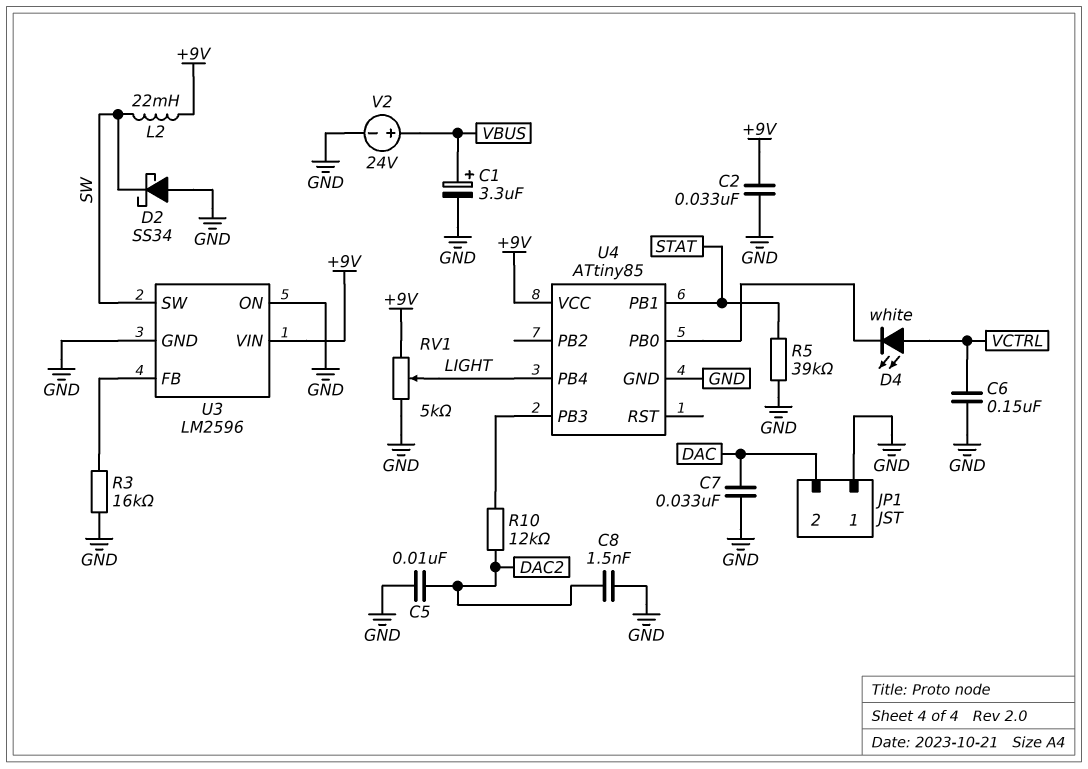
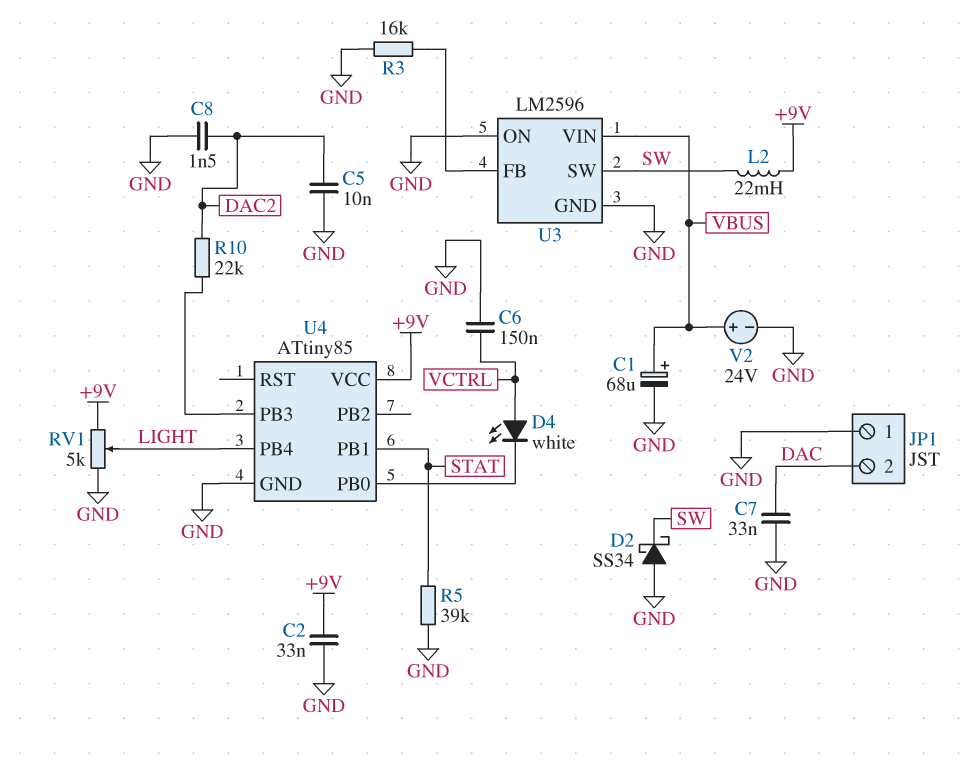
C1: 3.3uF (plus VBUS, minus GND) -> 68uF (plus VBUS, minus GND)
R10: 12k (DAC2, U4/PB3) -> 22k (DAC2, U4/PB3)
U3 pin VIN: +9V -> VBUS

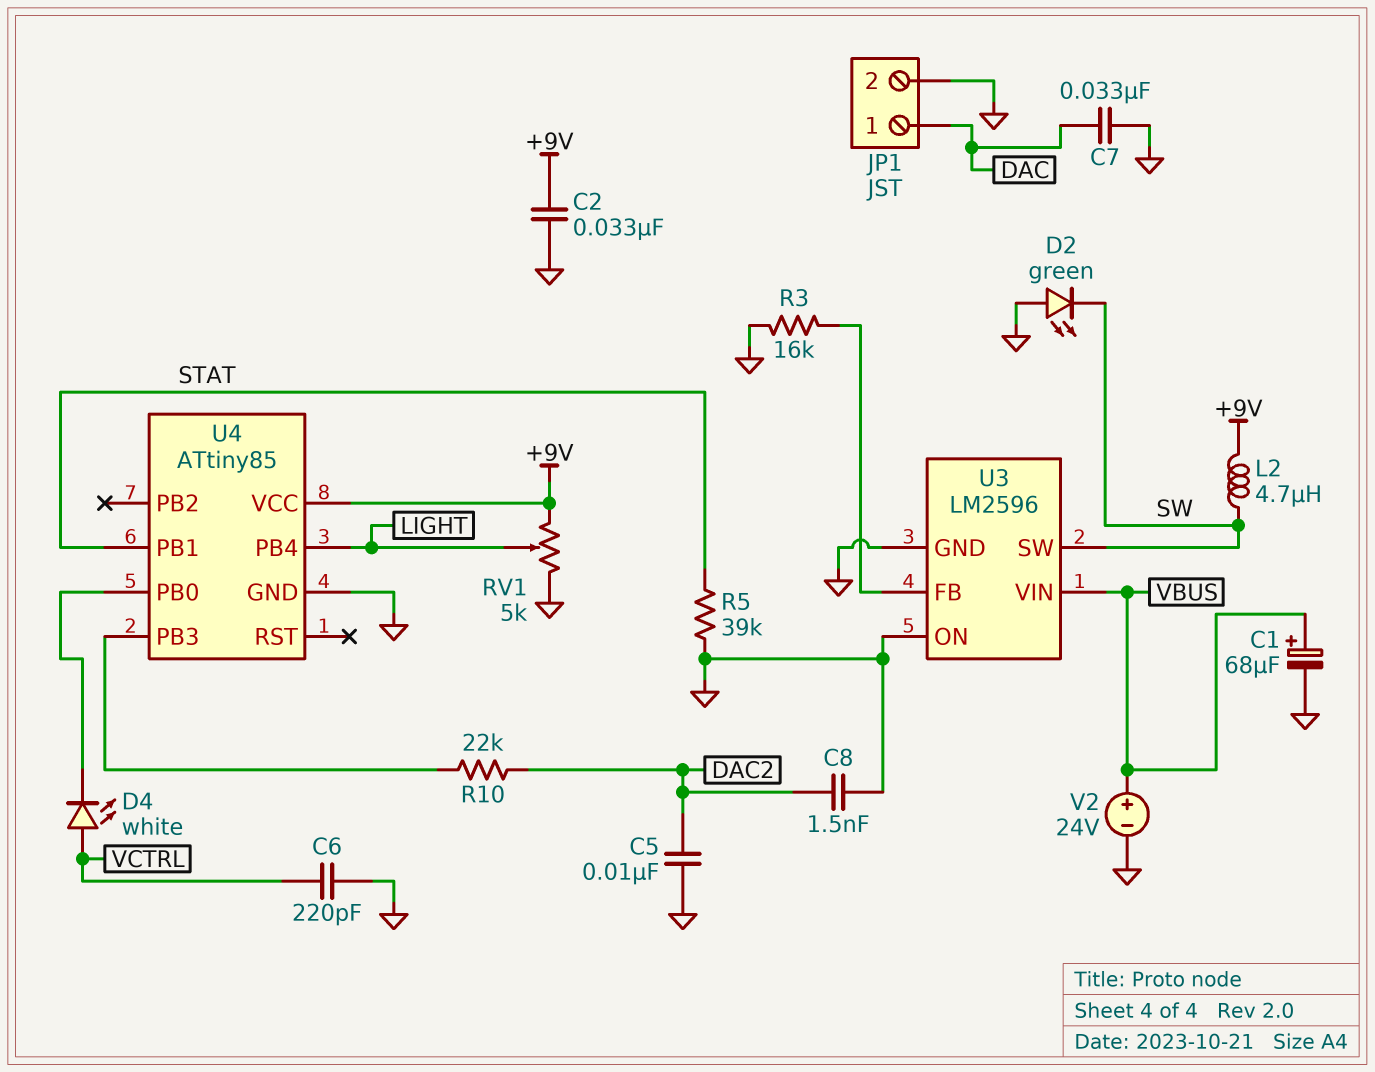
C6: 150nF (GND, VCTRL) -> 220pF (GND, VCTRL)
D2: schottky SS34 (A GND, K SW) -> LED green (A GND, K SW)
JP1 pin 1: GND -> DAC
JP1 pin 2: DAC -> GND
L2: 22mH (+9V, SW) -> 4.7uH (+9V, SW)

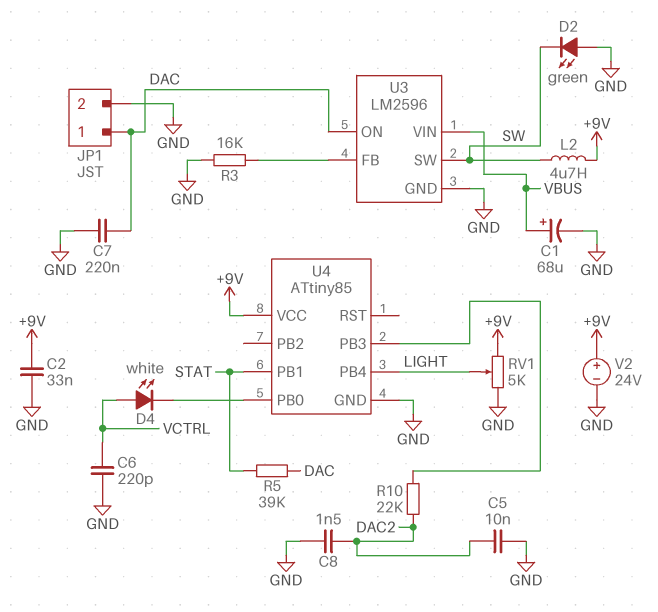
C7: 33nF (DAC, GND) -> 220nF (DAC, GND)
R5: 39k (GND, STAT) -> 39k (DAC, STAT)
U3 pin ON: GND -> DAC
V2: 24V (plus VBUS, minus GND) -> 24V (plus +9V, minus GND)

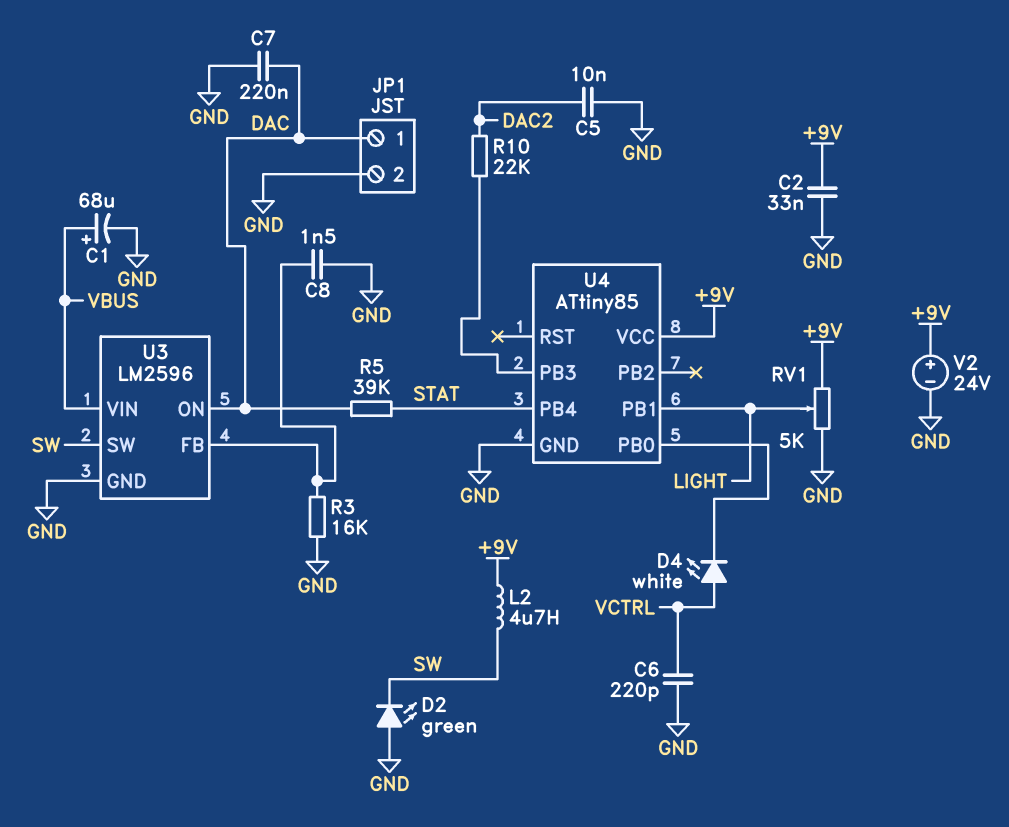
C8: 1.5nF (DAC2, GND) -> 1.5nF (GND, U3/FB)
U4 pin PB1: STAT -> LIGHT
U4 pin PB4: LIGHT -> STAT

